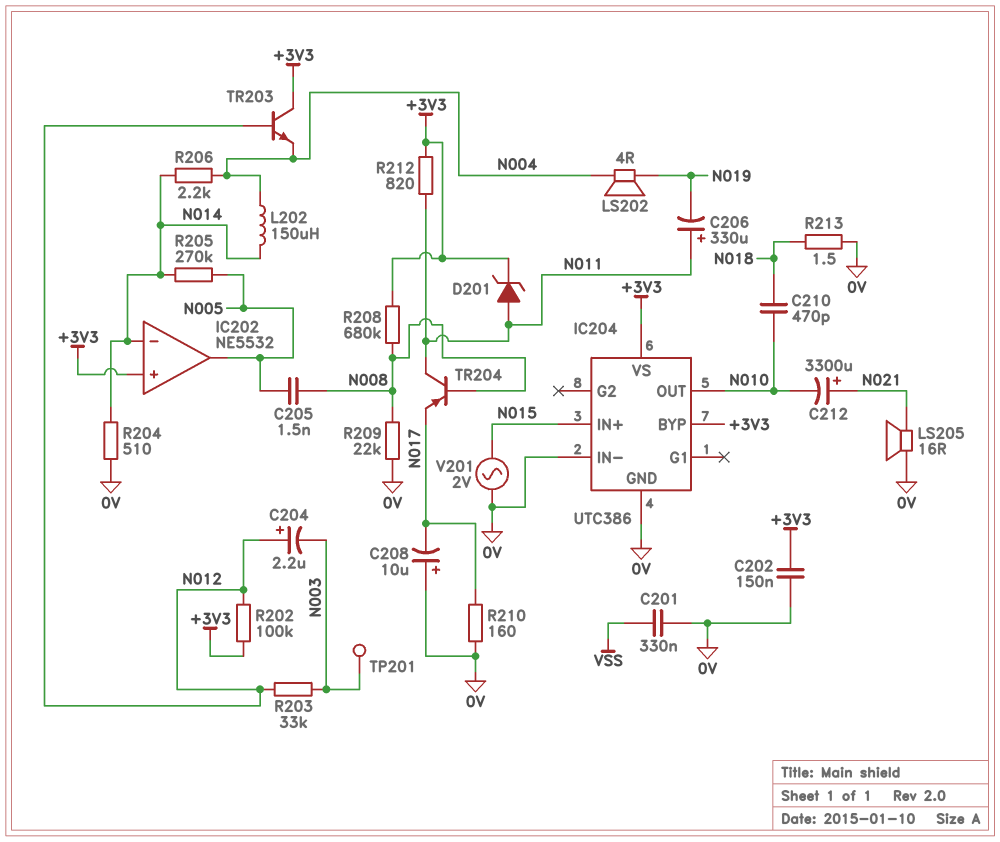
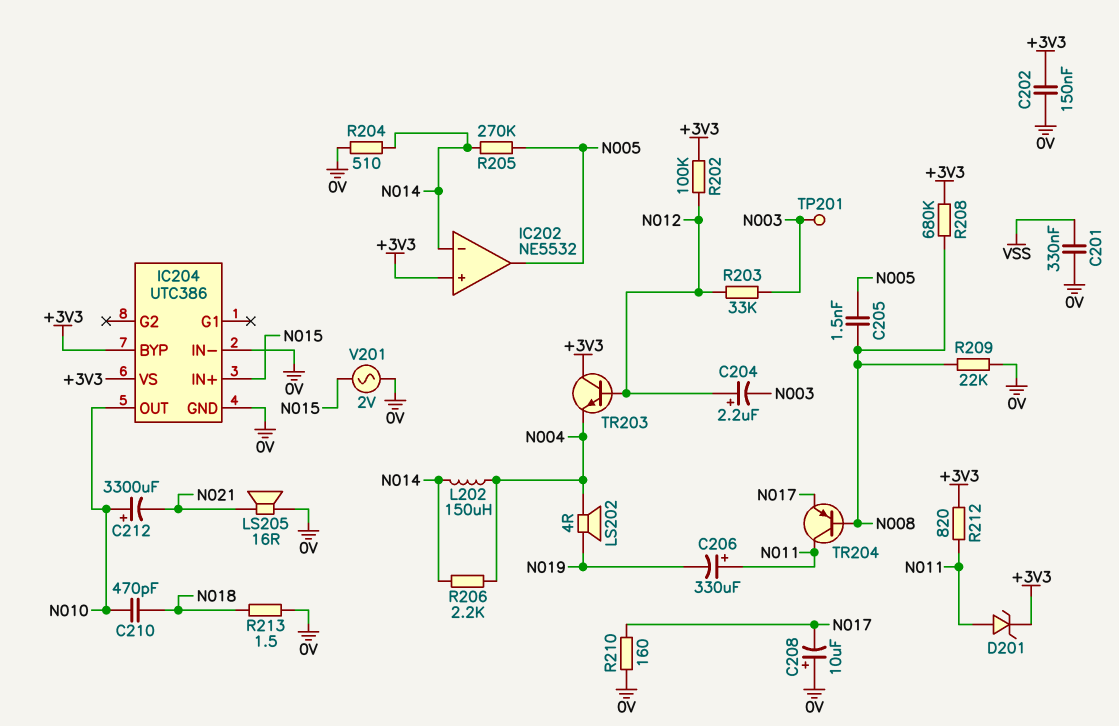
C212: 3300uF (plus N021, minus N010) -> 3300uF (plus N010, minus N021)

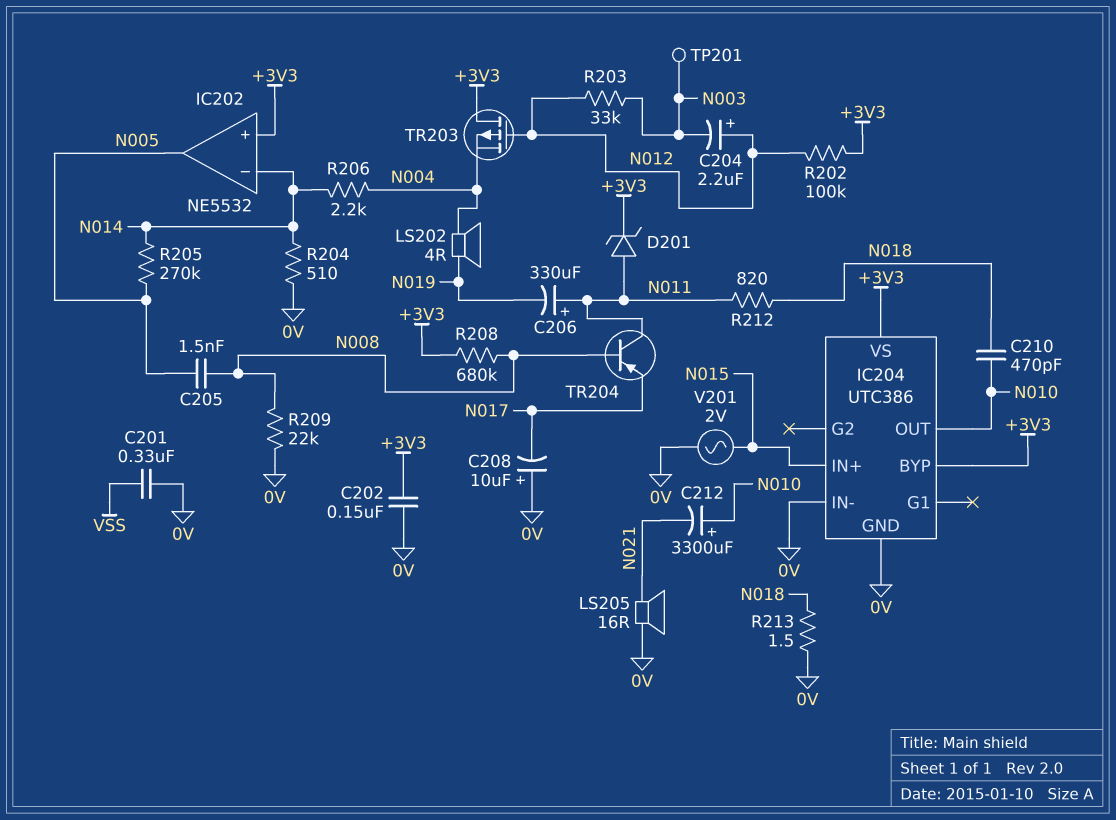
L202: 150uH (N004, N014) -> none
R210: 160 (0V, N017) -> none
R212: 820 (+3V3, N011) -> 820 (N011, N018)
TR203: NPN (B N012, C +3V3, E N004) -> PMOS (G N012, D +3V3, S N004)

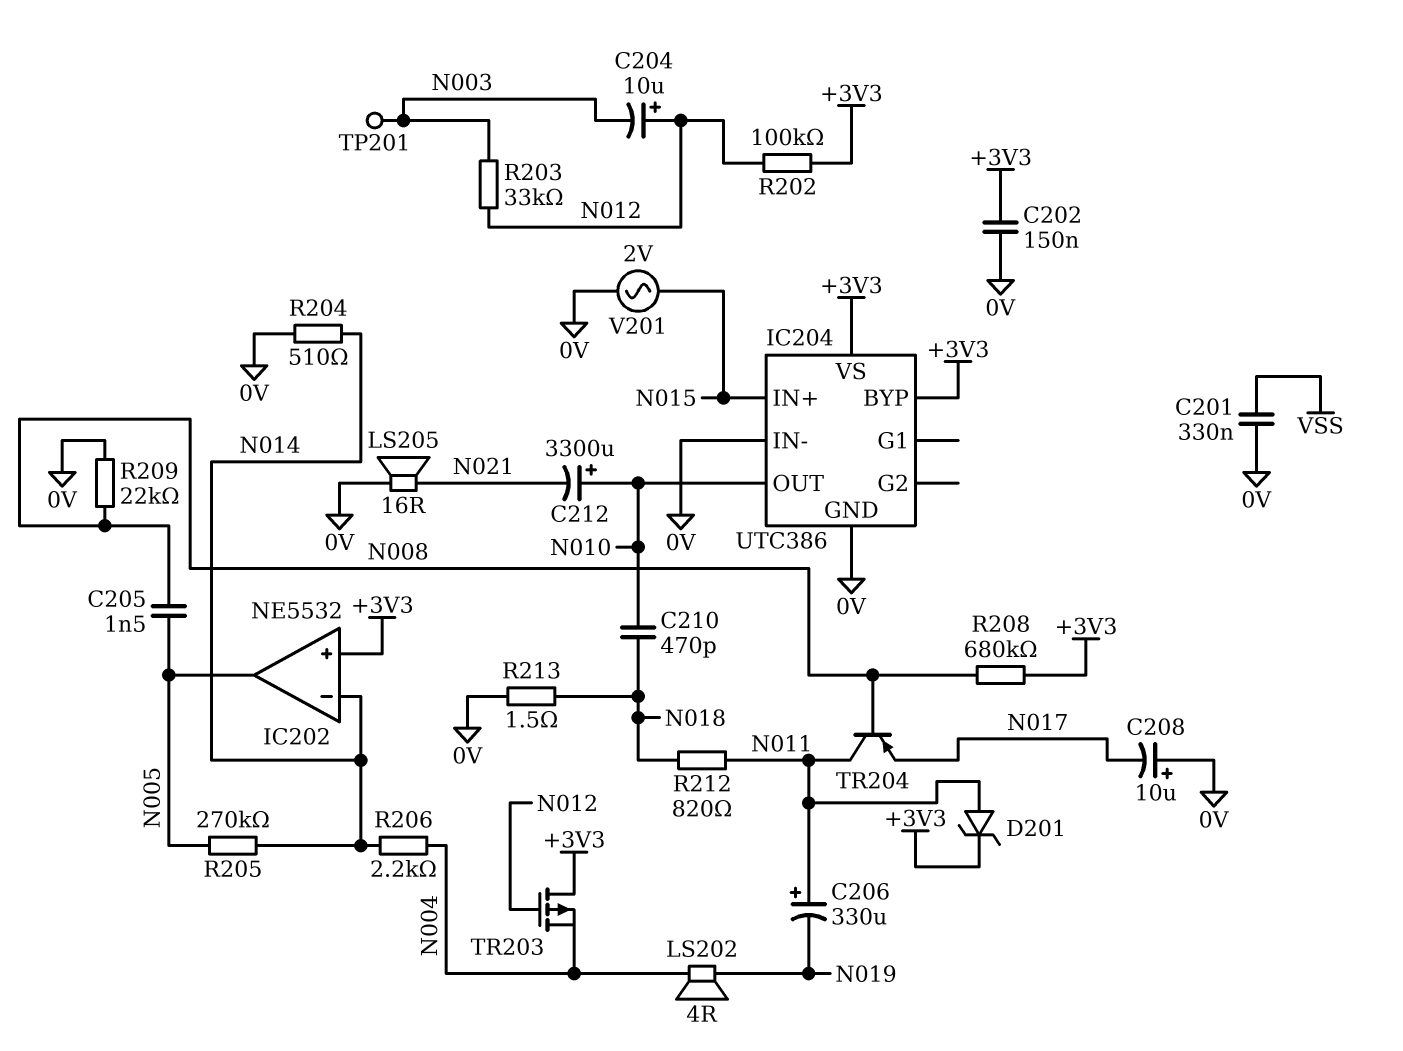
C204: 2.2uF (plus N012, minus N003) -> 10uF (plus N012, minus N003)

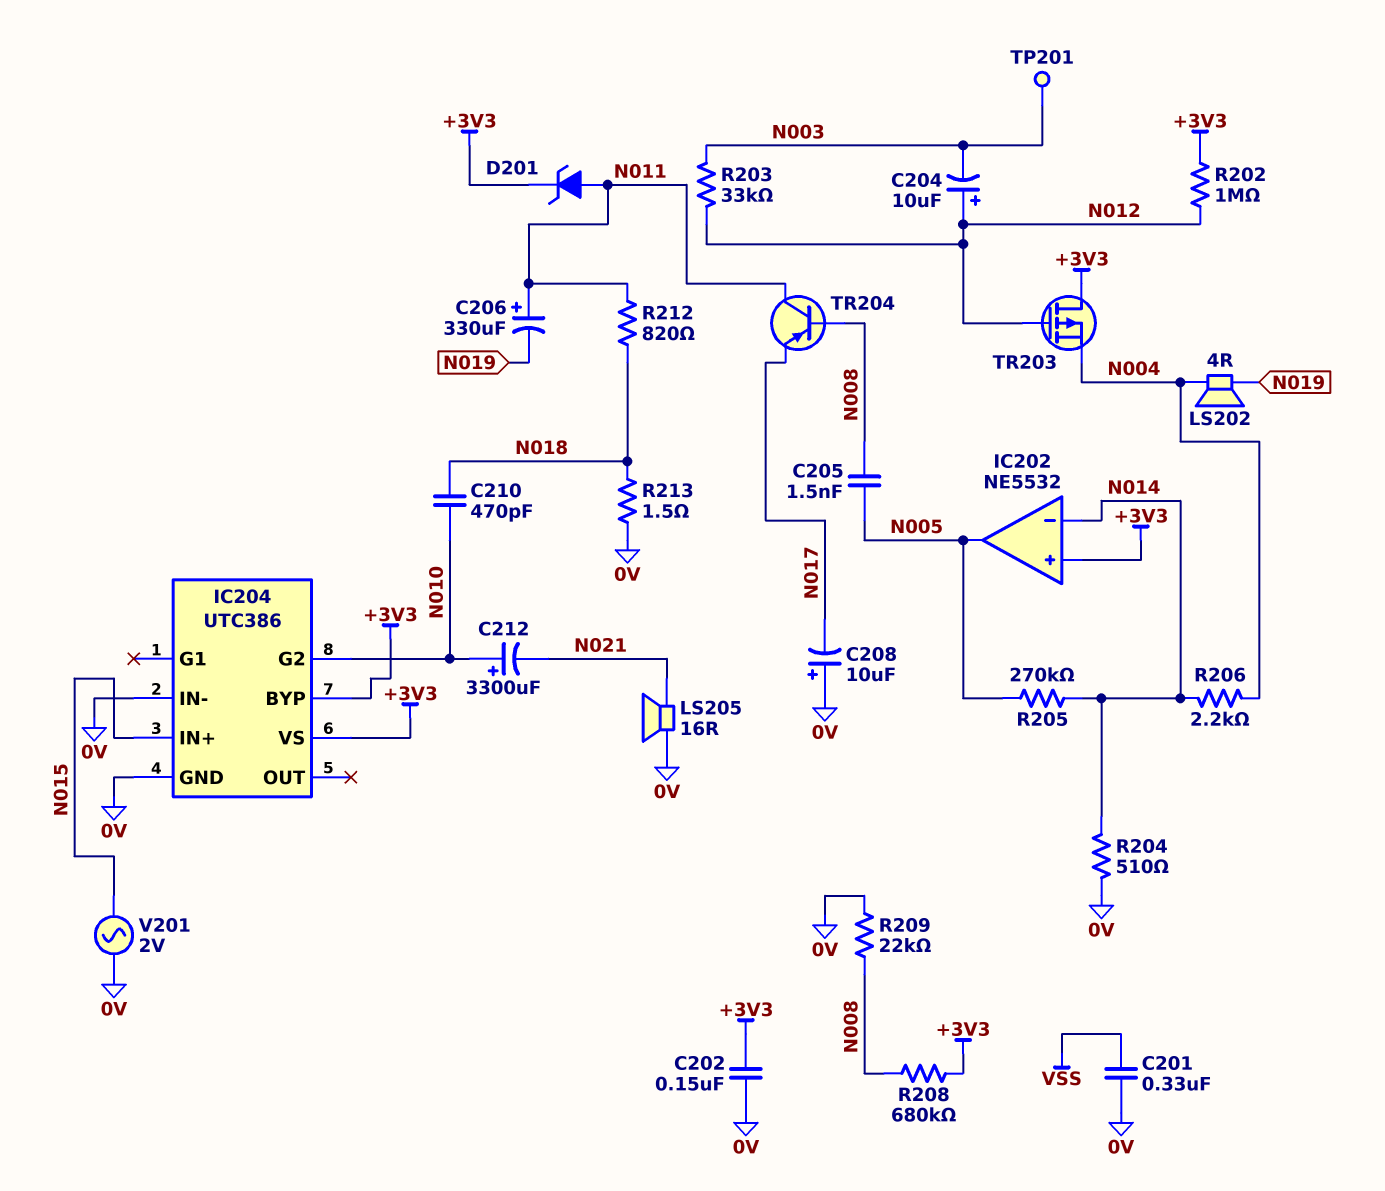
IC204 pin G2: none -> N010
IC204 pin OUT: N010 -> none
R202: 100k (+3V3, N012) -> 1M (+3V3, N012)

